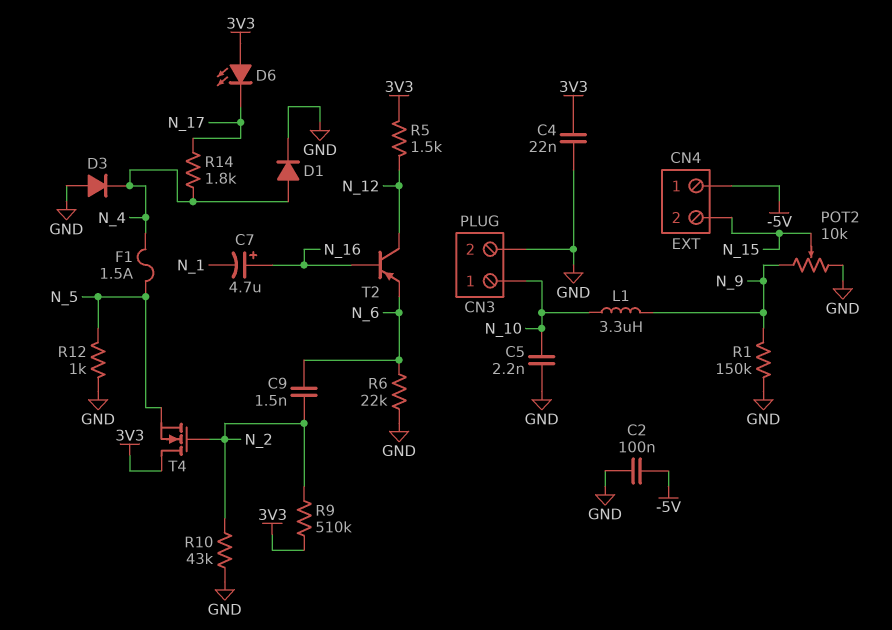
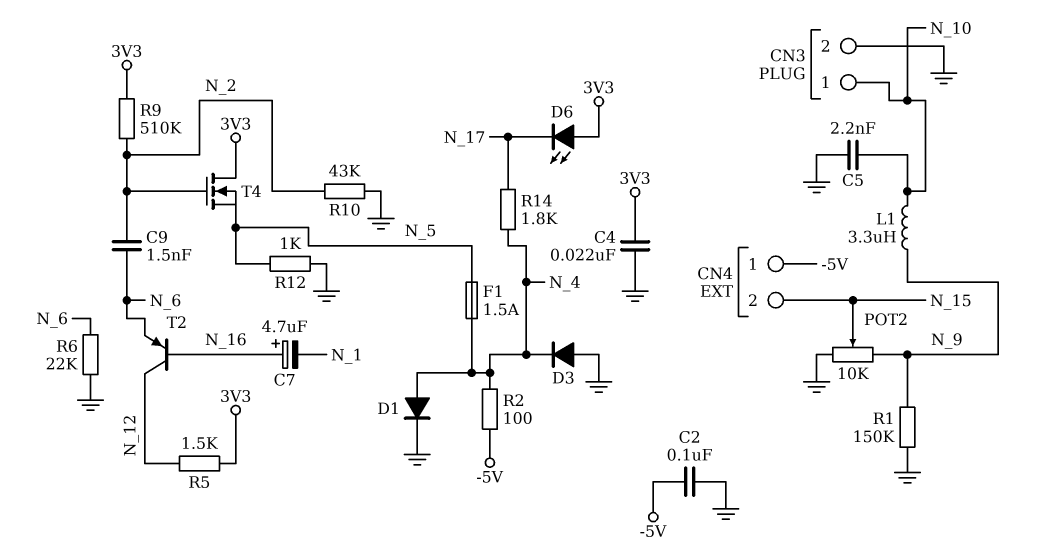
R2: none -> 100 (-5V, N_4)

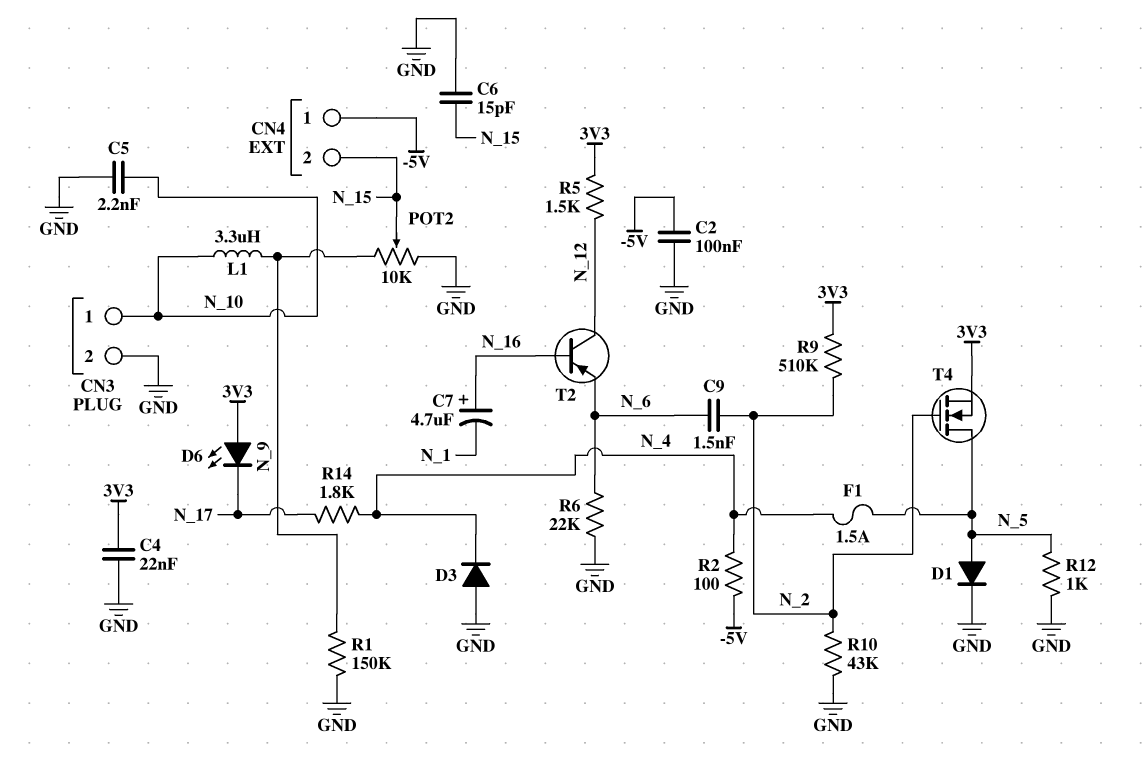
C6: none -> 15pF (GND, N_15)
D1: diode (A N_4, K GND) -> diode (A N_5, K GND)
T4: NMOS (G N_2, D 3V3, S N_5) -> NMOS (G N_2, D N_5, S 3V3)

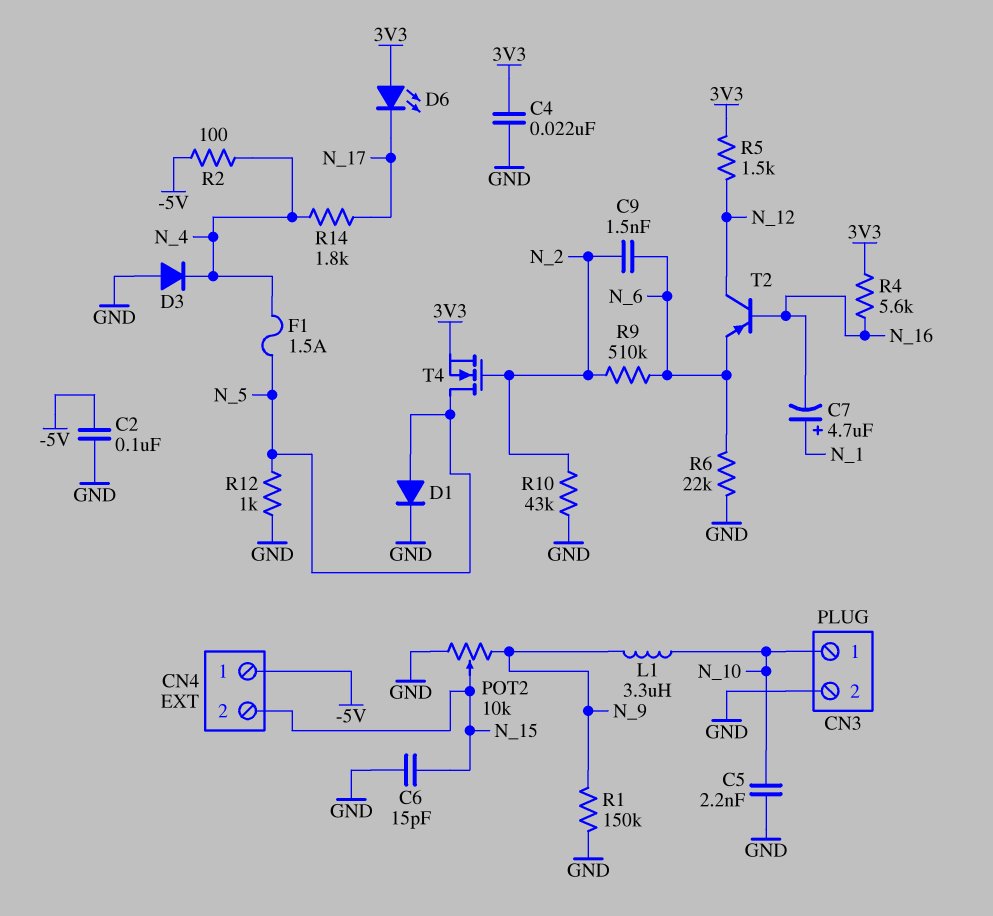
C7: 4.7uF (plus N_16, minus N_1) -> 4.7uF (plus N_1, minus N_16)
R4: none -> 5.6k (3V3, N_16)
R9: 510k (3V3, N_2) -> 510k (N_2, N_6)

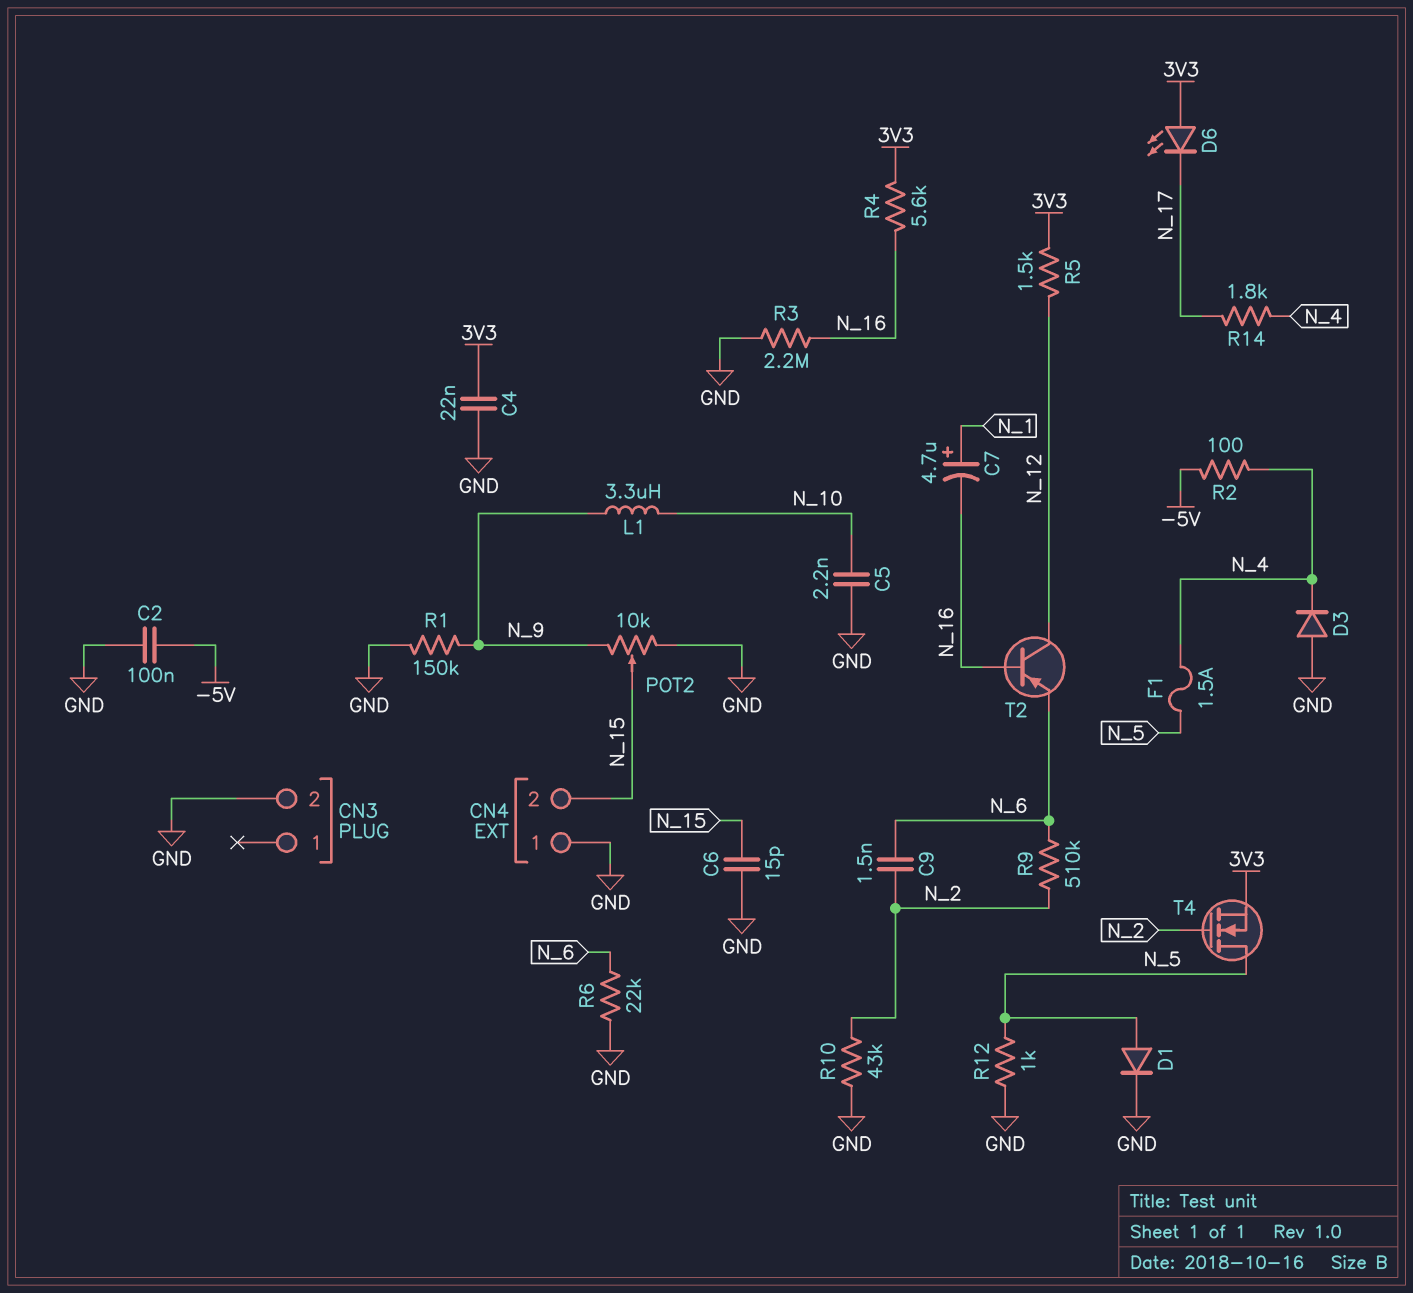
CN3 pin 1: N_10 -> none
CN4 pin 1: -5V -> GND
R3: none -> 2.2M (GND, N_16)

